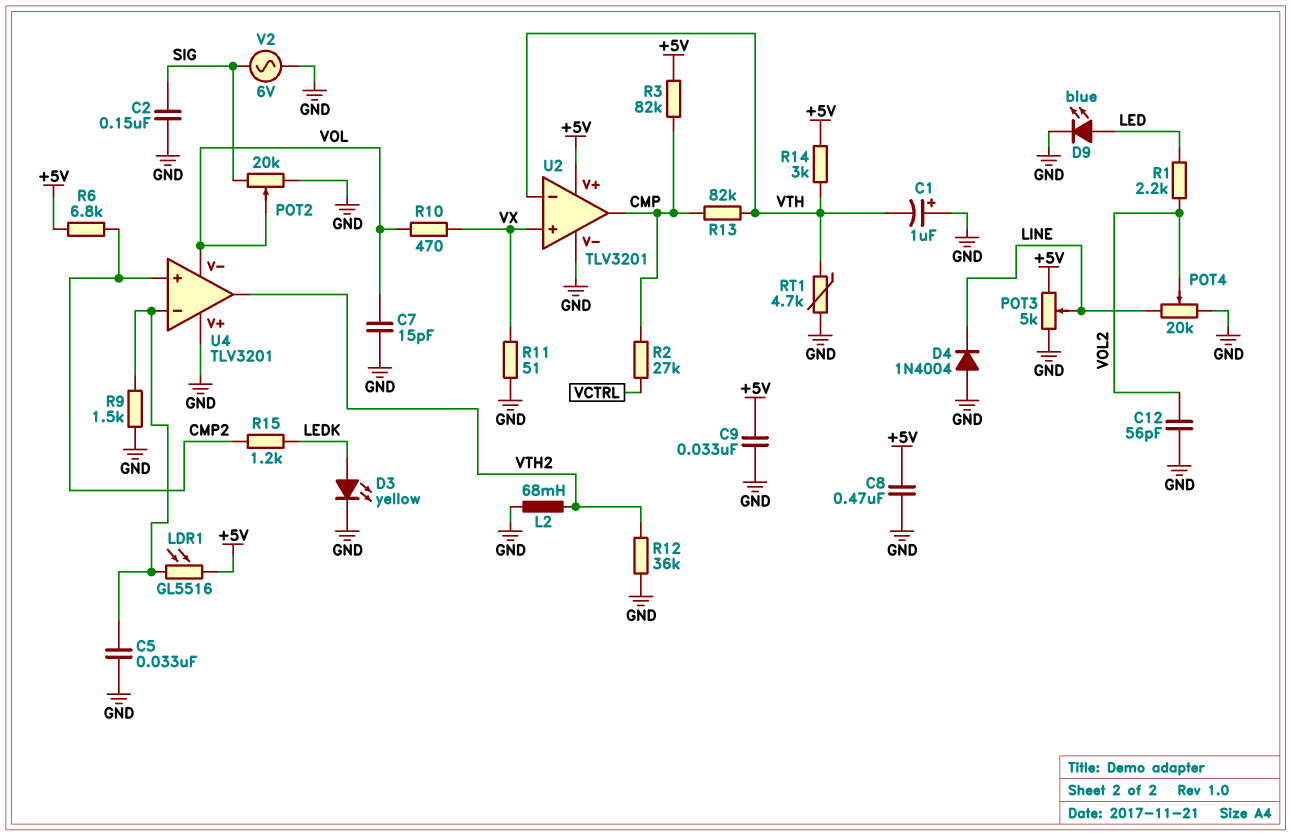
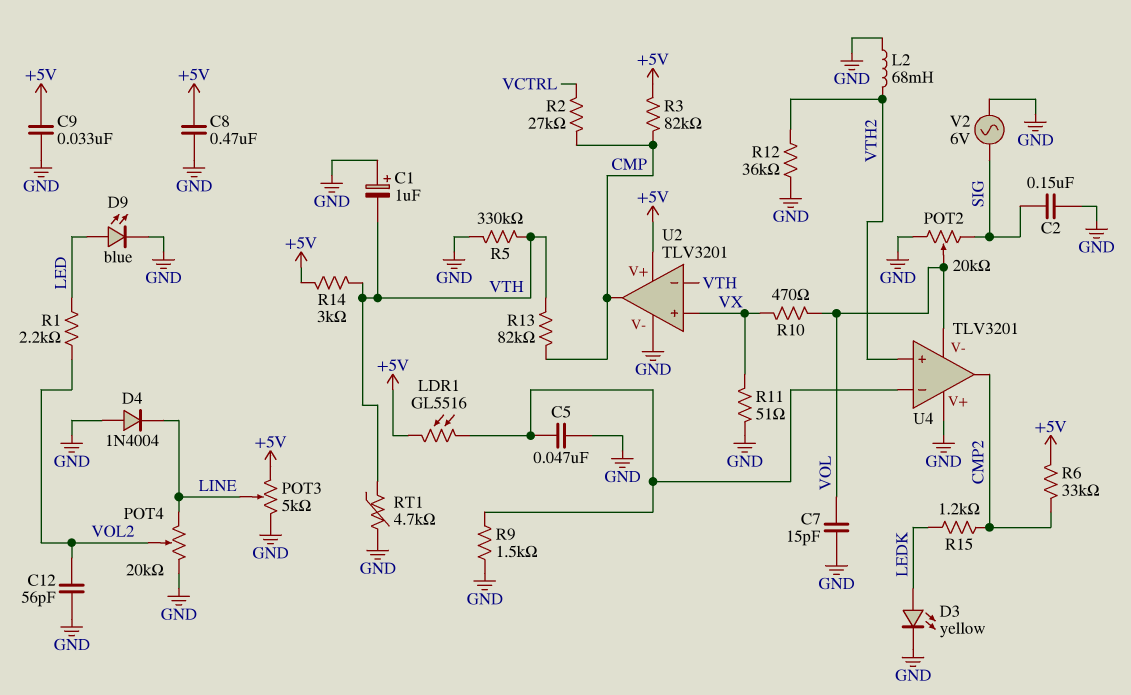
C5: 33nF (GND, U4/in-) -> 47nF (GND, U4/in-)
R5: none -> 330k (GND, VTH)
R6: 6.8k (+5V, CMP2) -> 33k (+5V, CMP2)
U4 pin in+: CMP2 -> VTH2
U4 pin out: VTH2 -> CMP2

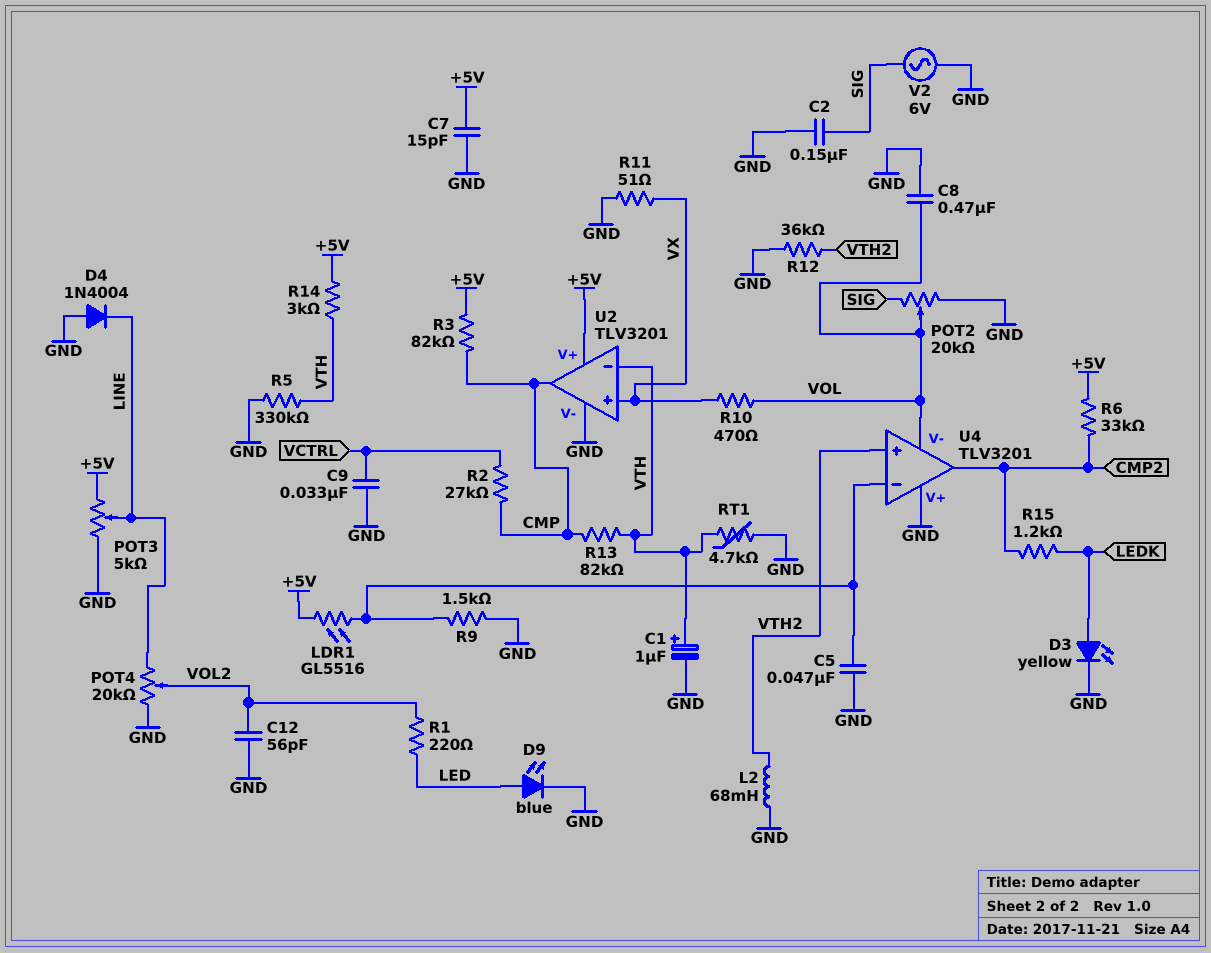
C1: 1uF (plus GND, minus VTH) -> 1uF (plus VTH, minus GND)
C7: 15pF (GND, VOL) -> 15pF (+5V, GND)
C8: 470nF (+5V, GND) -> 470nF (GND, VOL)
C9: 33nF (+5V, GND) -> 33nF (GND, VCTRL)
R1: 2.2k (LED, VOL2) -> 220 (LED, VOL2)

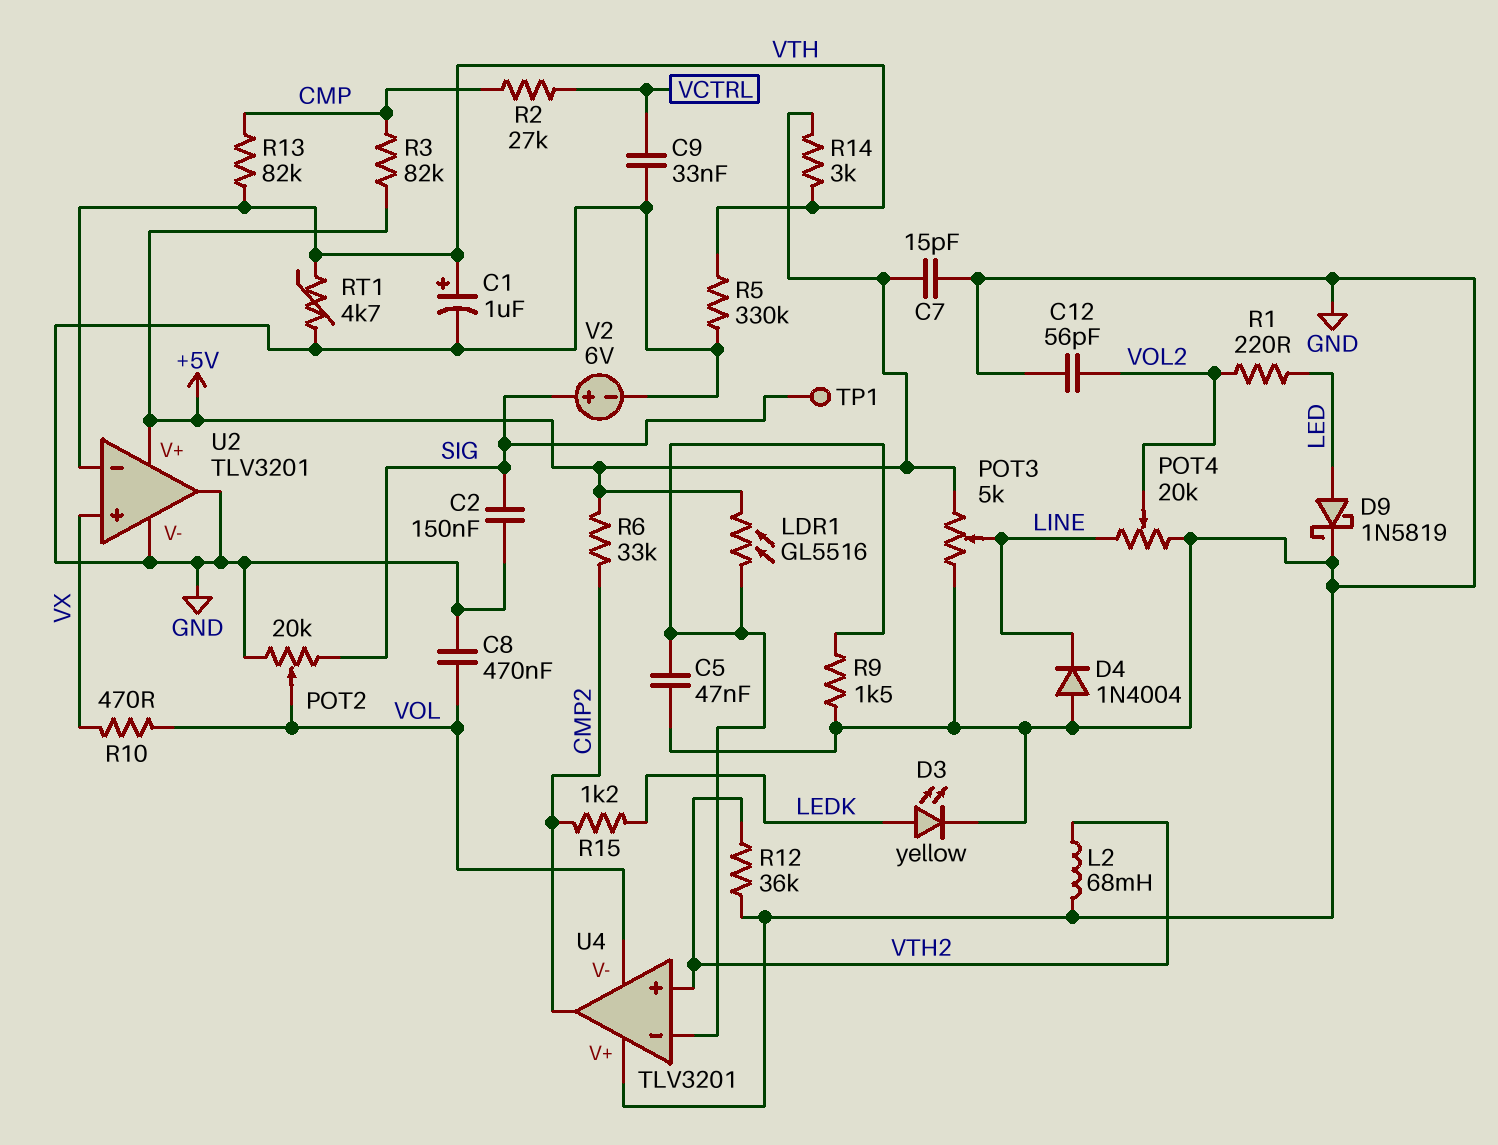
D9: LED blue (A LED, K GND) -> schottky 1N5819 (A LED, K GND)
R11: 51 (GND, VX) -> none
TP1: none -> test point (SIG)
U2 pin out: CMP -> GND
V2: AC 6V (GND, SIG) -> 6V (plus SIG, minus GND)

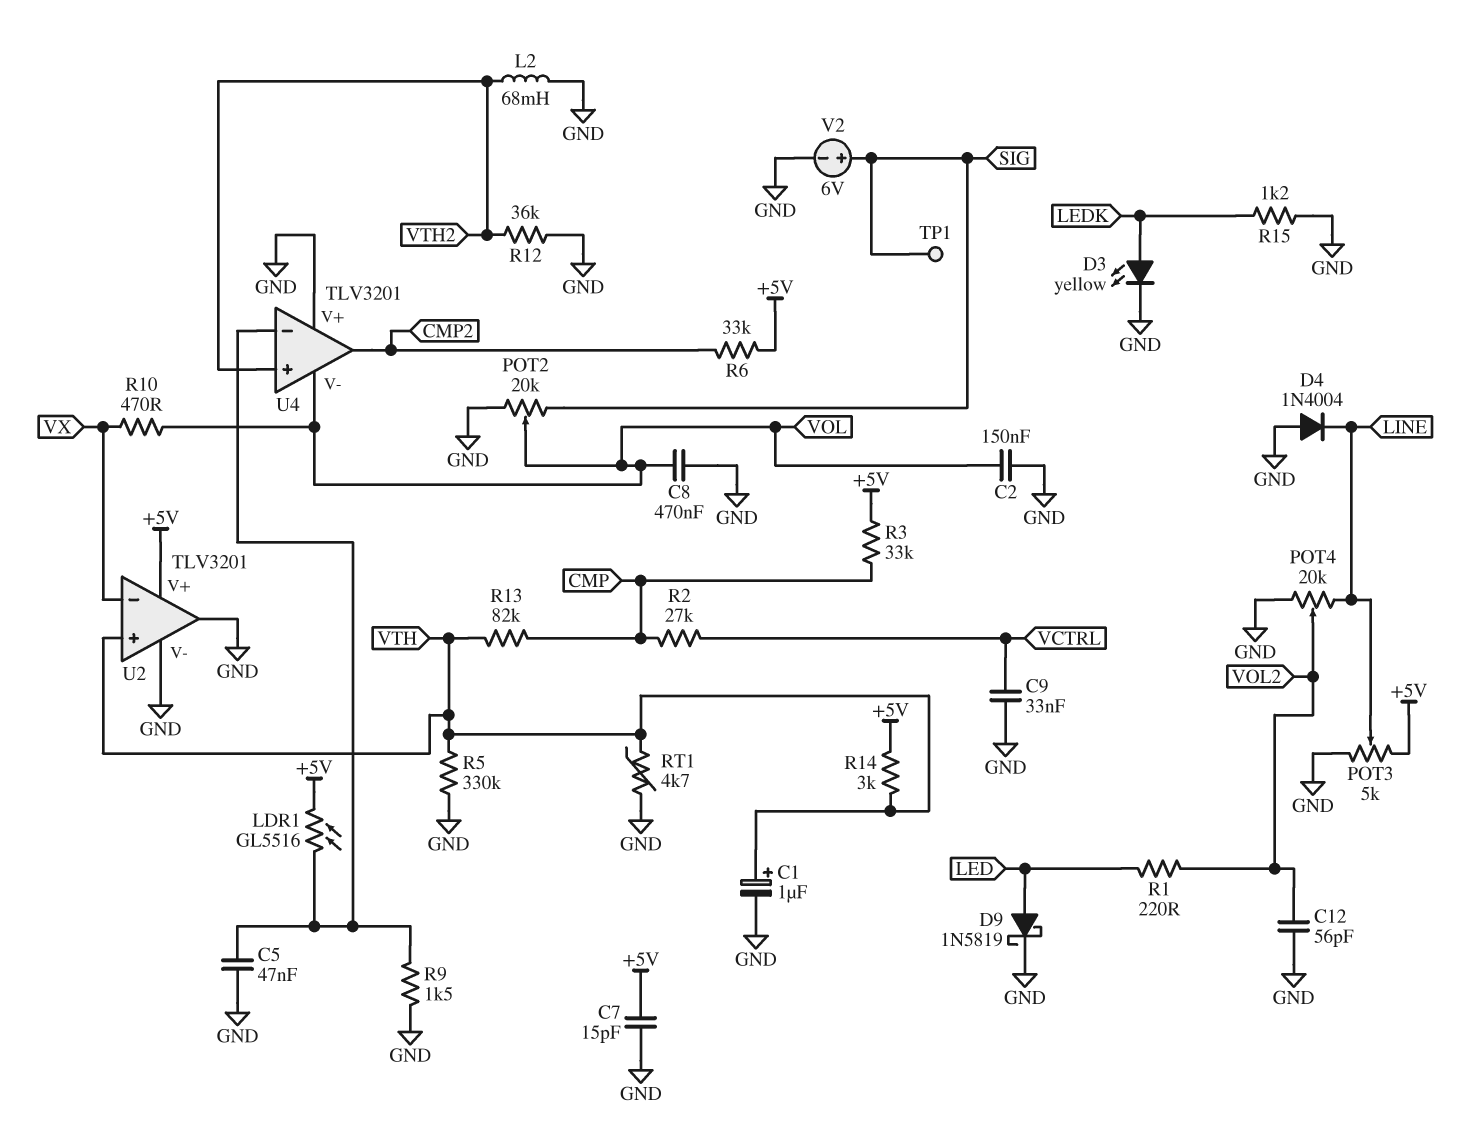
C2: 150nF (GND, SIG) -> 150nF (GND, VOL)
R3: 82k (+5V, CMP) -> 33k (+5V, CMP)
R15: 1.2k (CMP2, LEDK) -> 1.2k (GND, LEDK)
U2 pin in+: VX -> VTH
U2 pin in-: VTH -> VX

